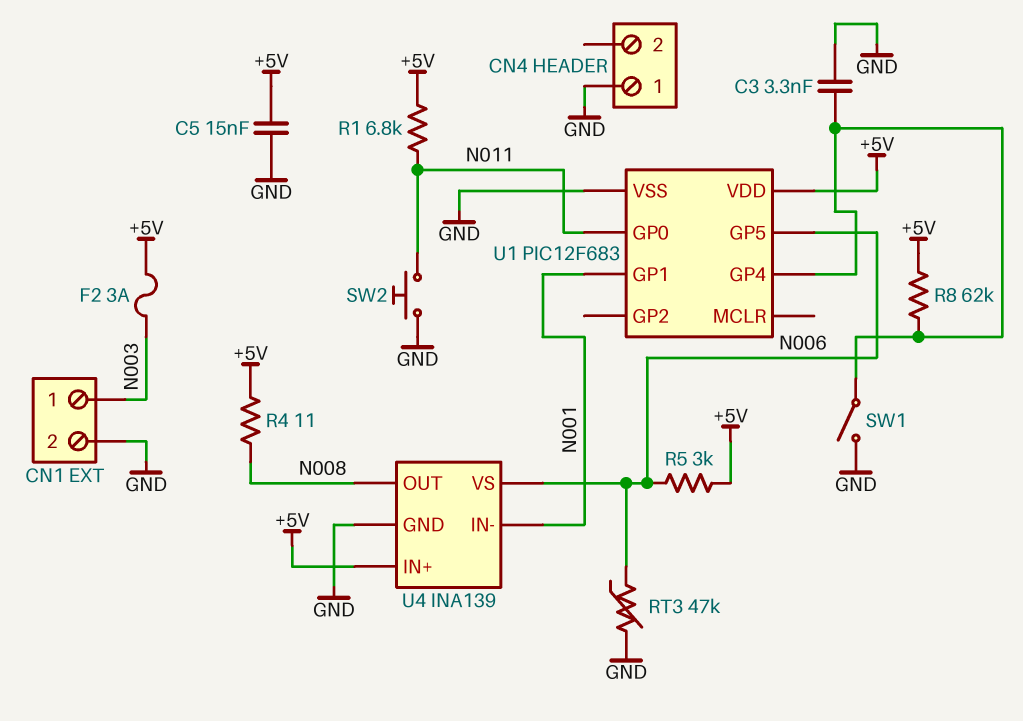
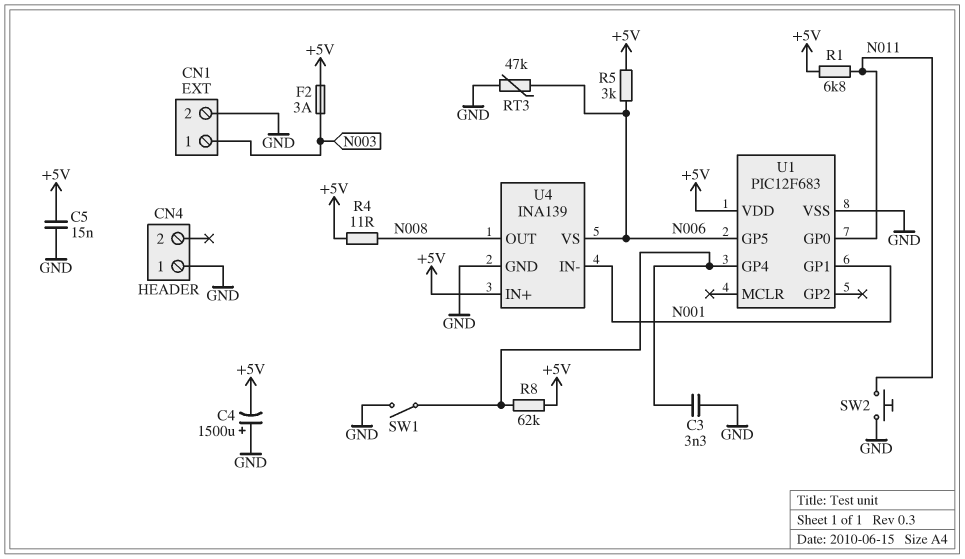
C4: none -> 1500uF (plus GND, minus +5V)

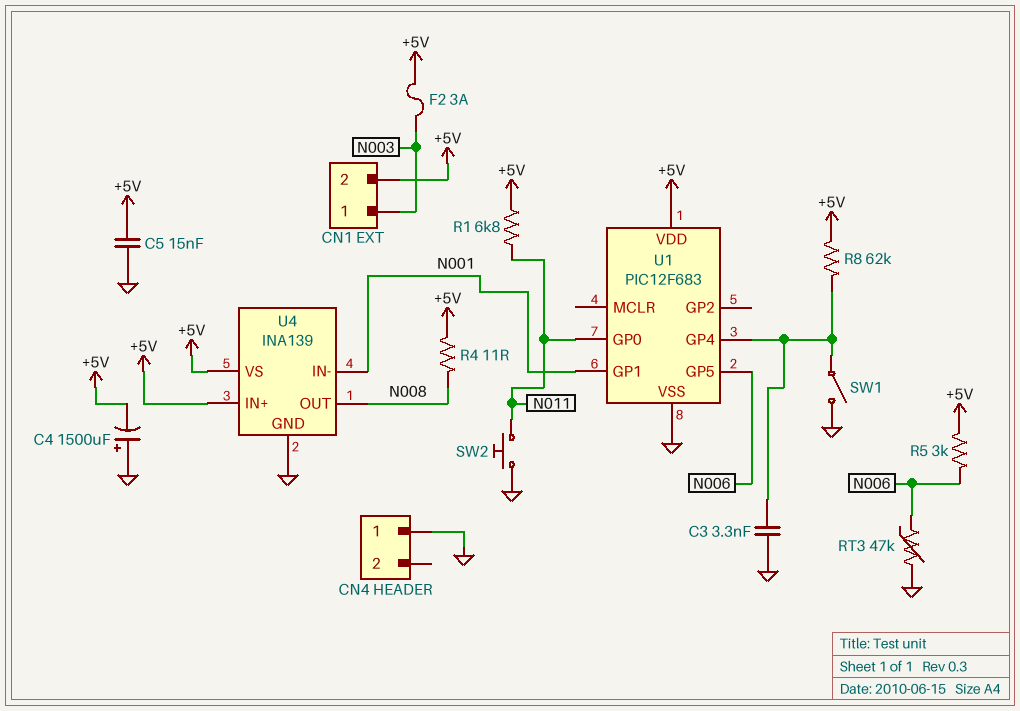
CN1 pin 2: GND -> +5V
U4 pin VS: N006 -> +5V

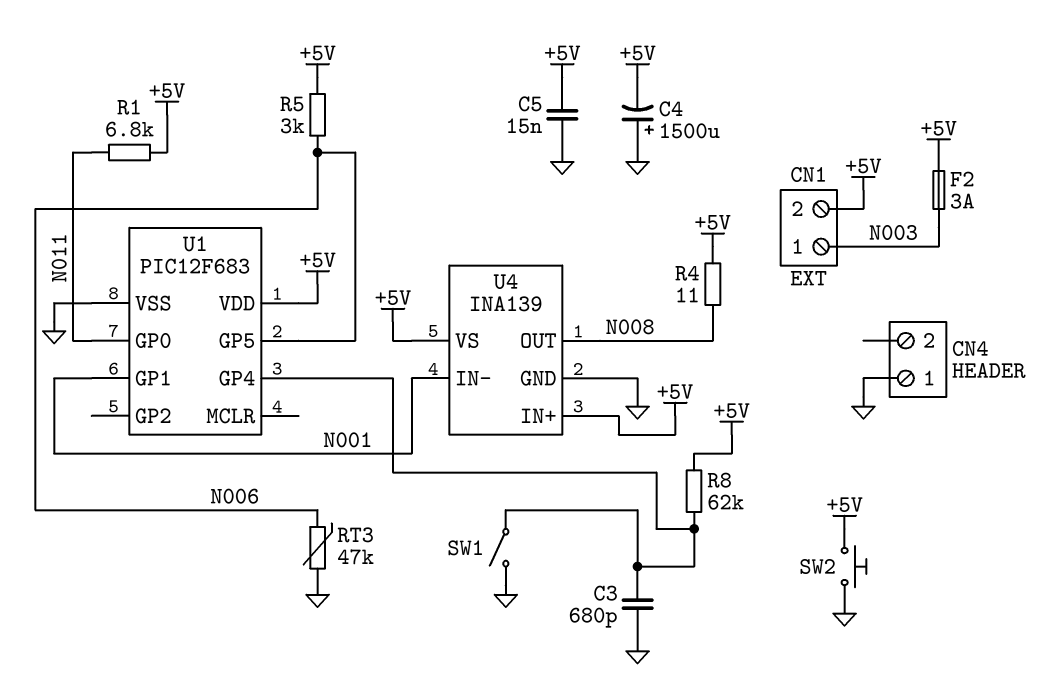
C3: 3.3nF (GND, U1/GP4) -> 680pF (GND, U1/GP4)
SW2: button (GND, N011) -> button (+5V, GND)

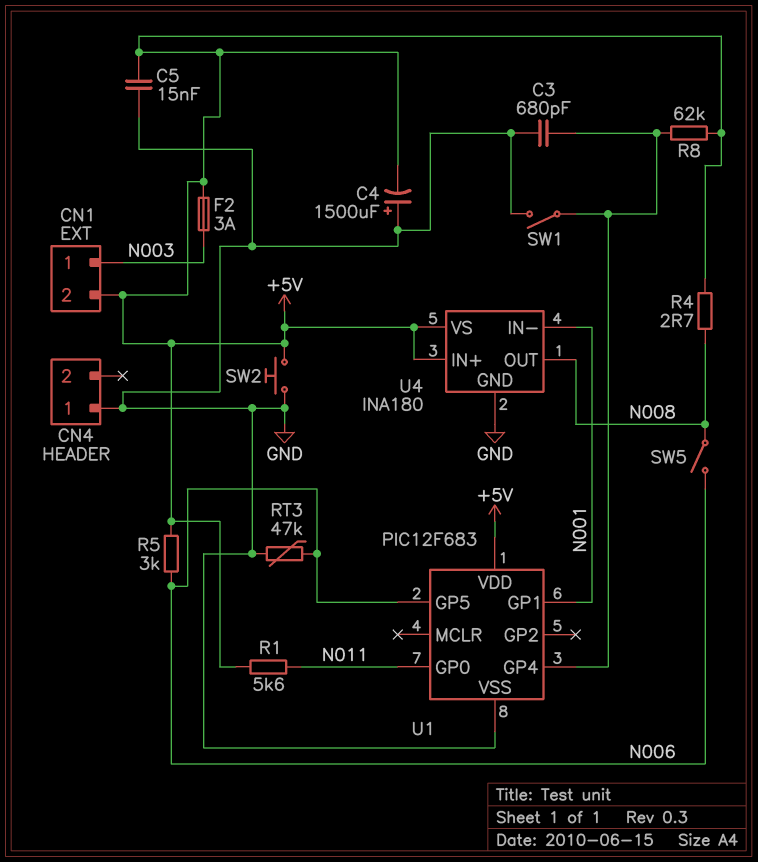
R1: 6.8k (+5V, N011) -> 5.6k (+5V, N011)
R4: 11 (+5V, N008) -> 2.7 (+5V, N008)
SW5: none -> switch (N006, N008)
U4: INA139 -> INA180

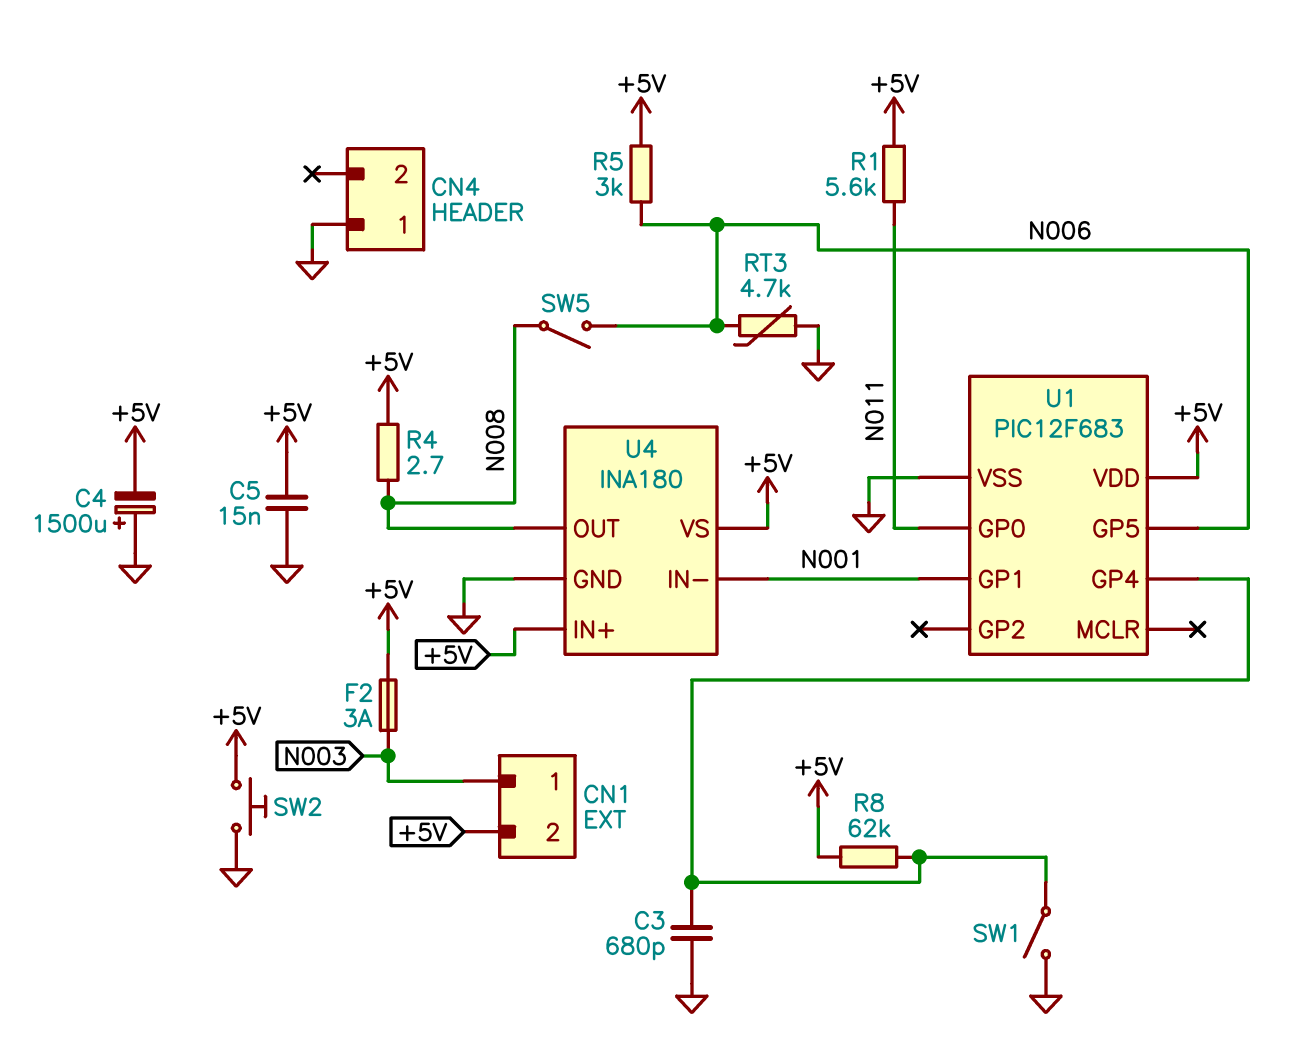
RT3: 47k (GND, N006) -> 4.7k (GND, N006)

